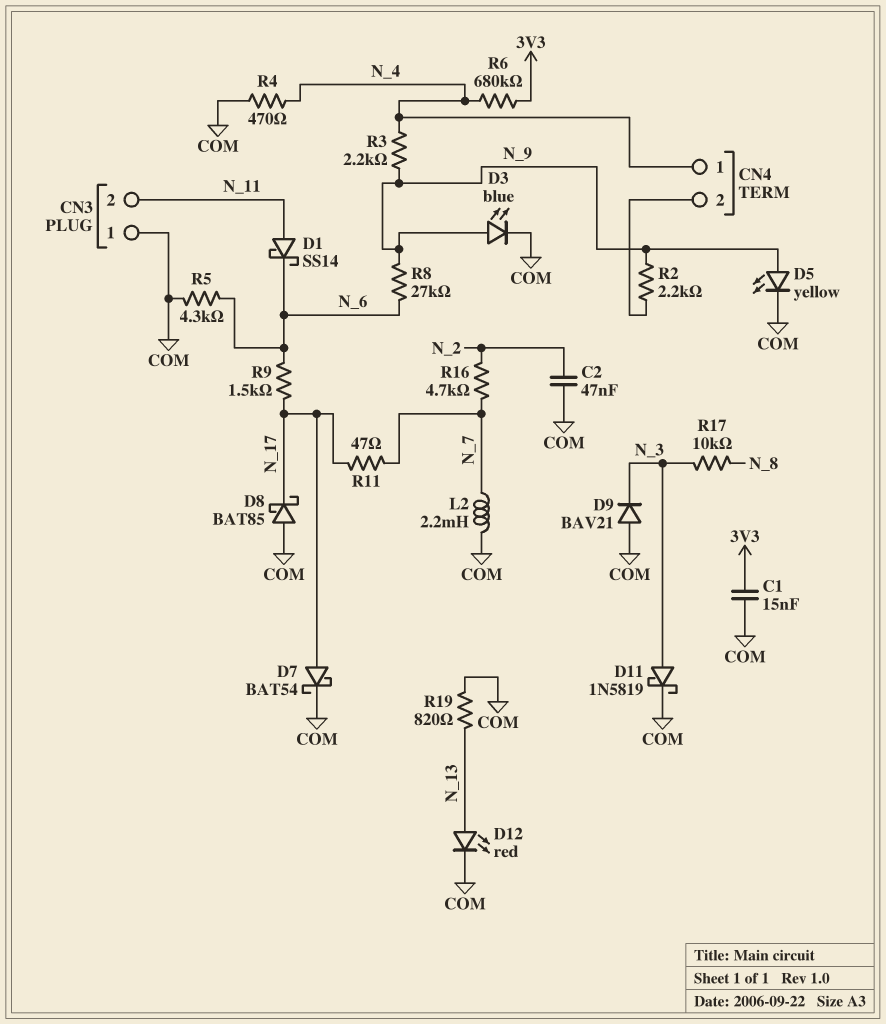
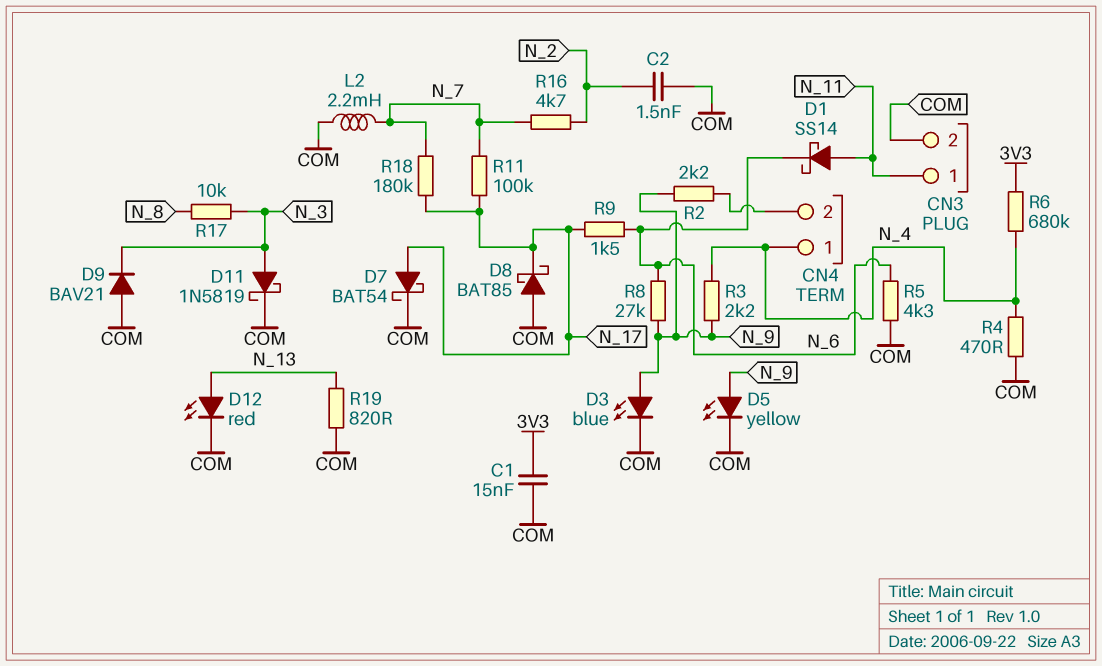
C2: 47nF (COM, N_2) -> 1.5nF (COM, N_2)
CN3 pin 1: COM -> N_11
CN3 pin 2: N_11 -> COM
R11: 47 (N_7, N_17) -> 100k (N_7, N_17)
R18: none -> 180k (N_7, N_17)

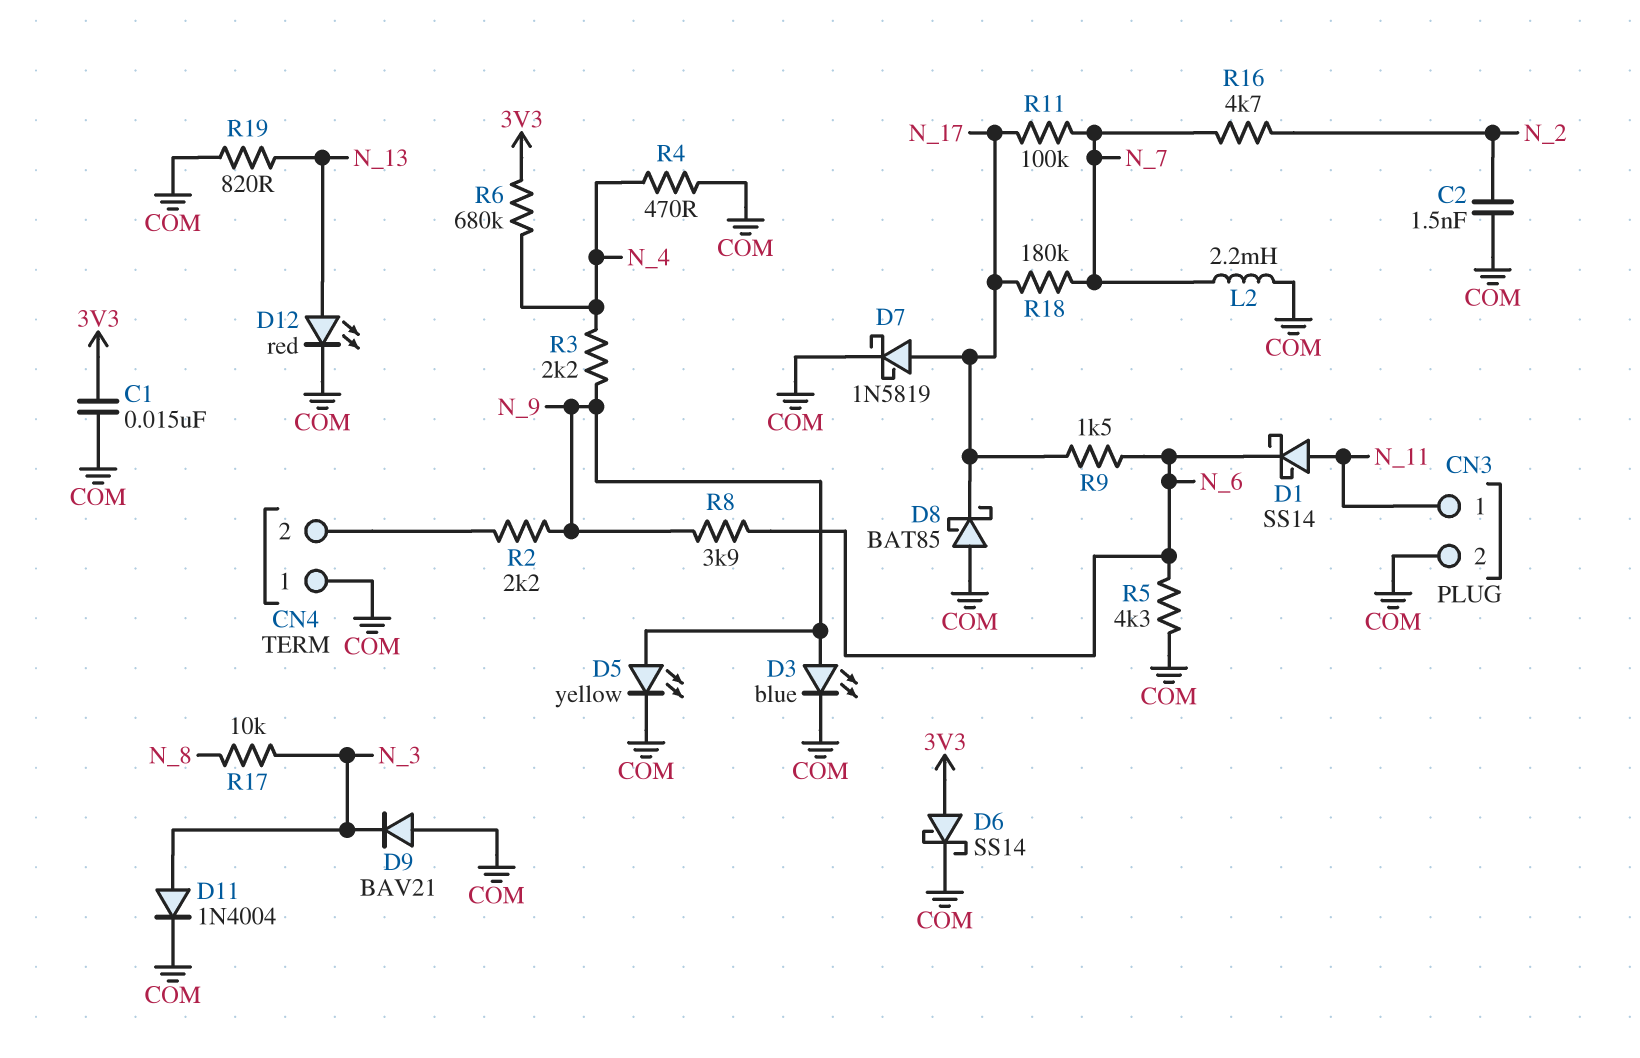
CN4 pin 1: N_4 -> COM
D6: none -> schottky SS14 (A 3V3, K COM)
D7: schottky BAT54 (A N_17, K COM) -> schottky 1N5819 (A N_17, K COM)
D11: schottky 1N5819 (A N_3, K COM) -> diode 1N4004 (A N_3, K COM)
R8: 27k (N_6, N_9) -> 3.9k (N_6, N_9)

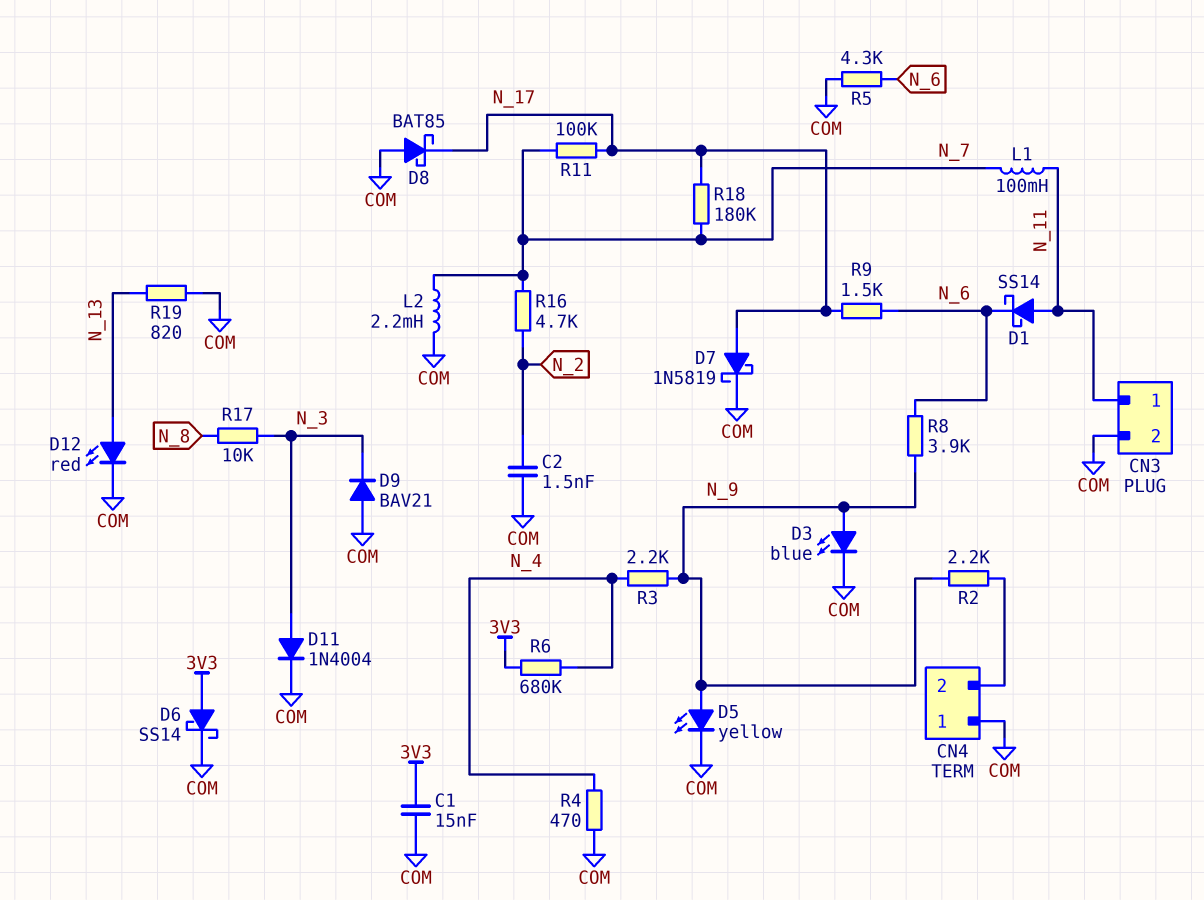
L1: none -> 100mH (N_7, N_11)

